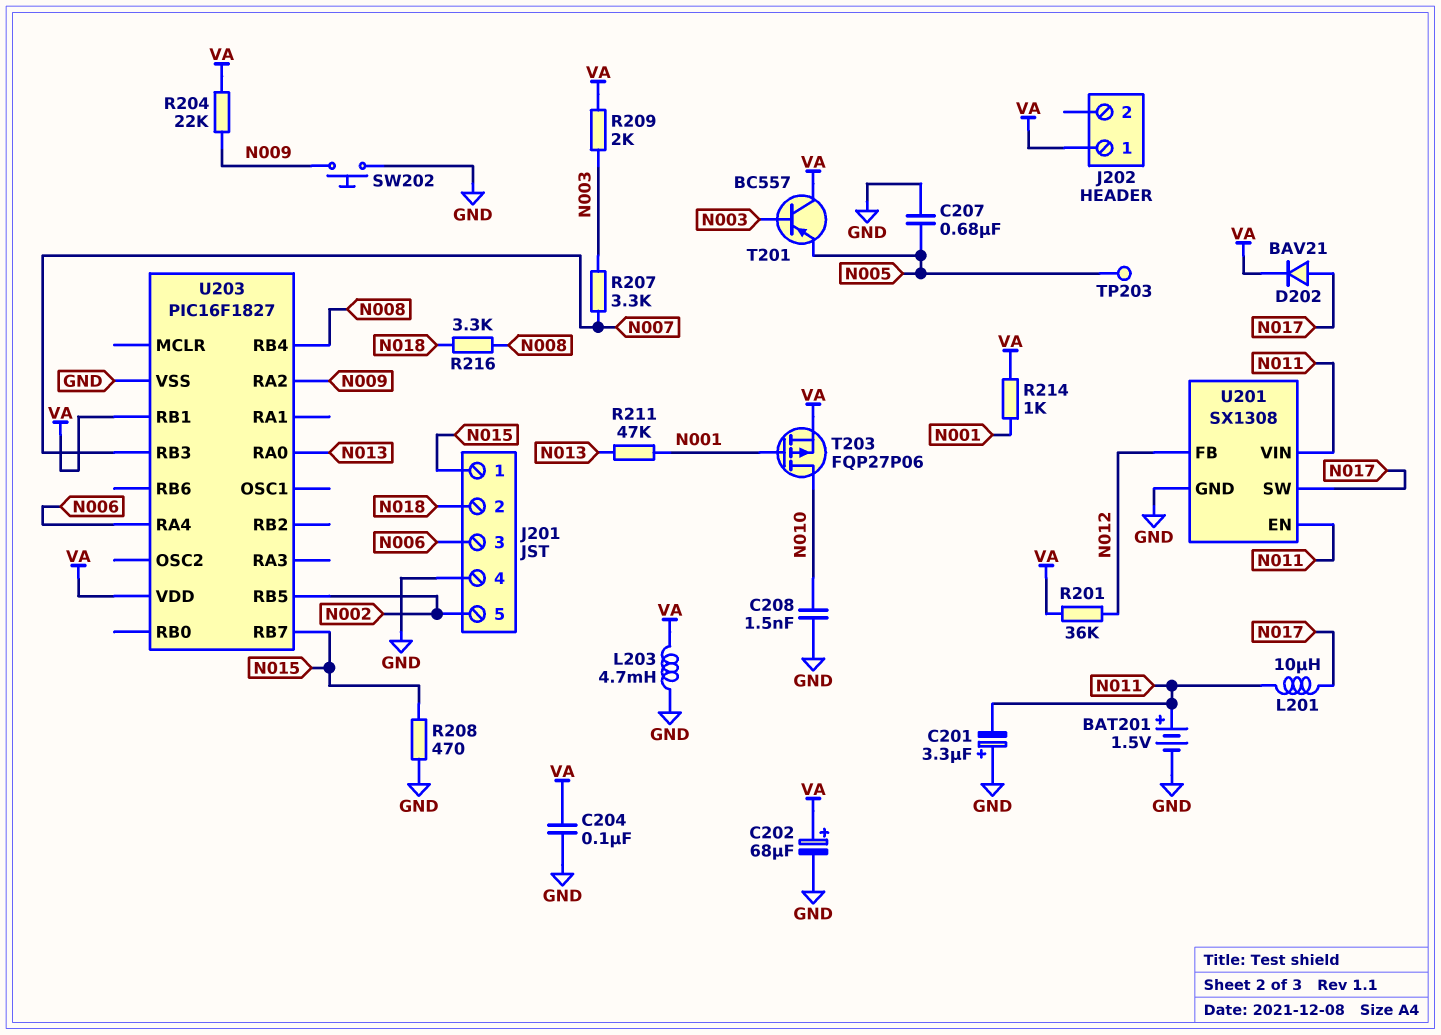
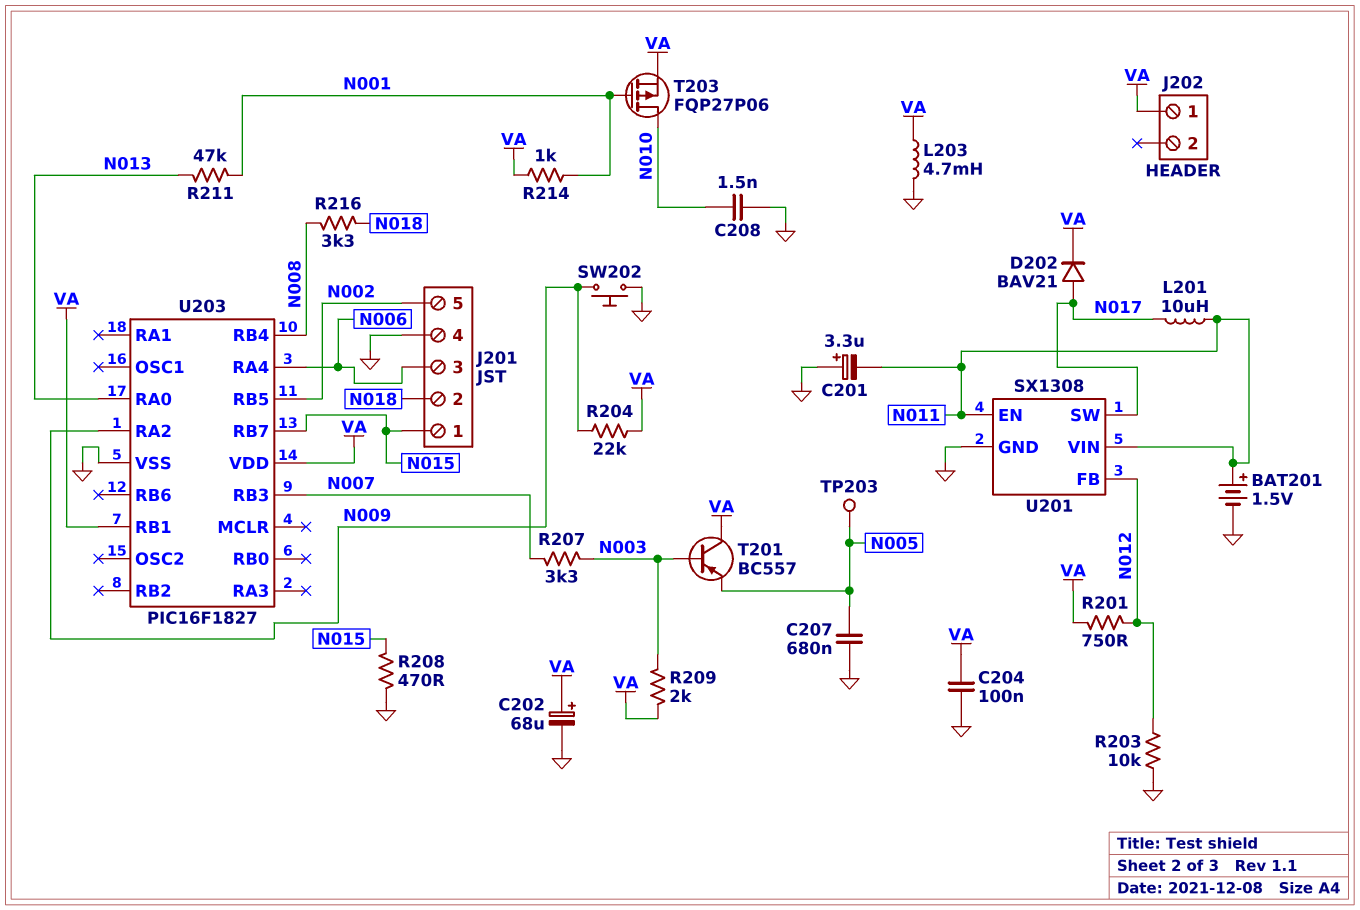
R201: 36k (N012, VA) -> 750 (N012, VA)
R203: none -> 10k (GND, N012)

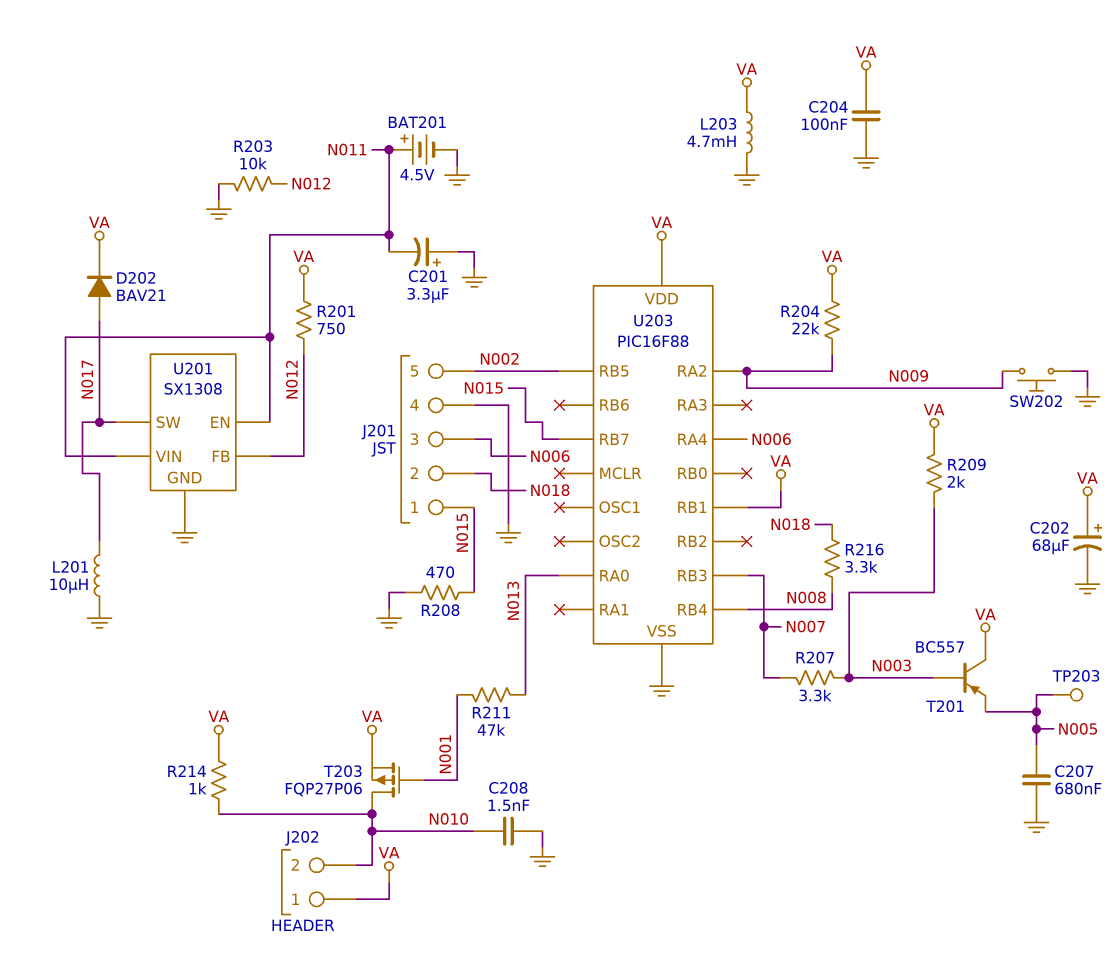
BAT201: 1.5V (plus N011, minus GND) -> 4.5V (plus N011, minus GND)
J202 pin 2: none -> N010
L201: 10uH (N011, N017) -> 10uH (GND, N017)
R214: 1k (N001, VA) -> 1k (N010, VA)
U203: PIC16F1827 -> PIC16F88

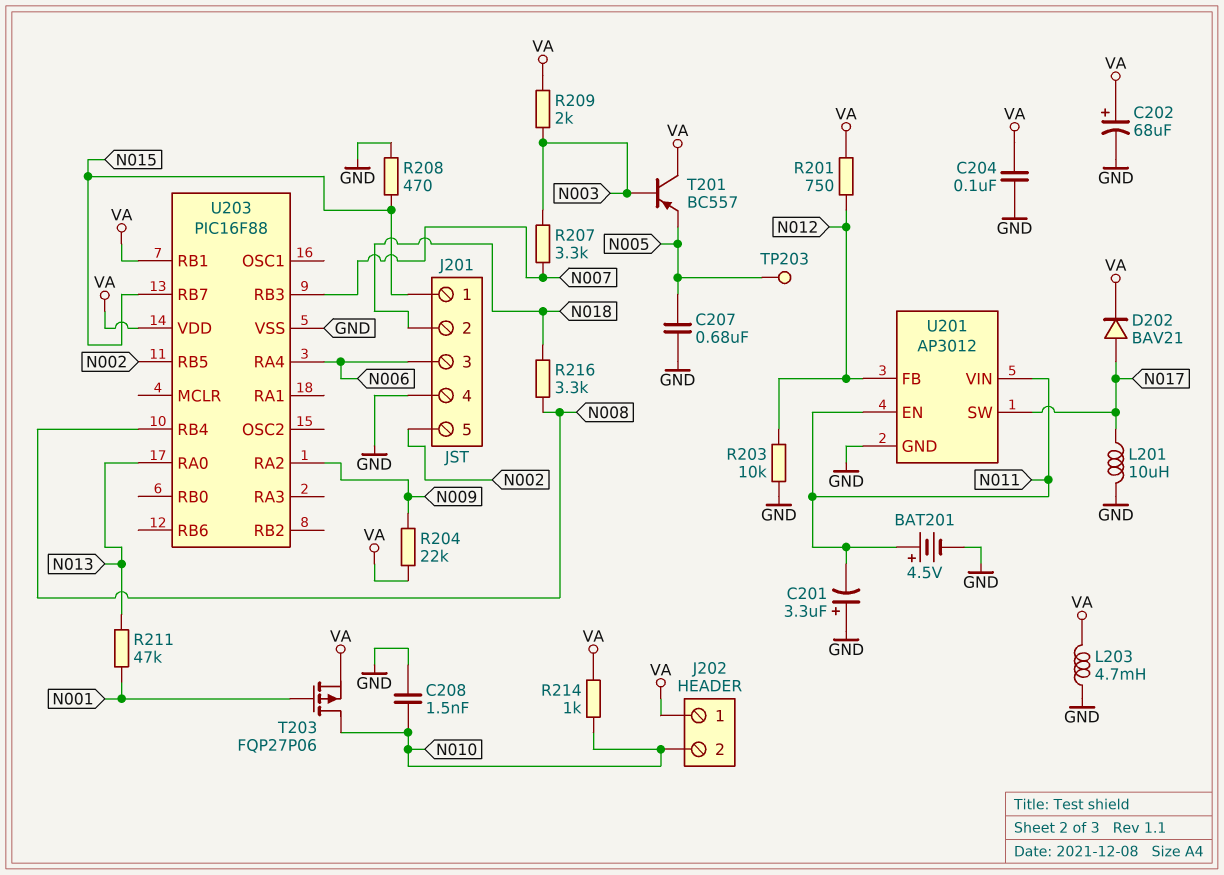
SW202: button (GND, N009) -> none
U201: SX1308 -> AP3012

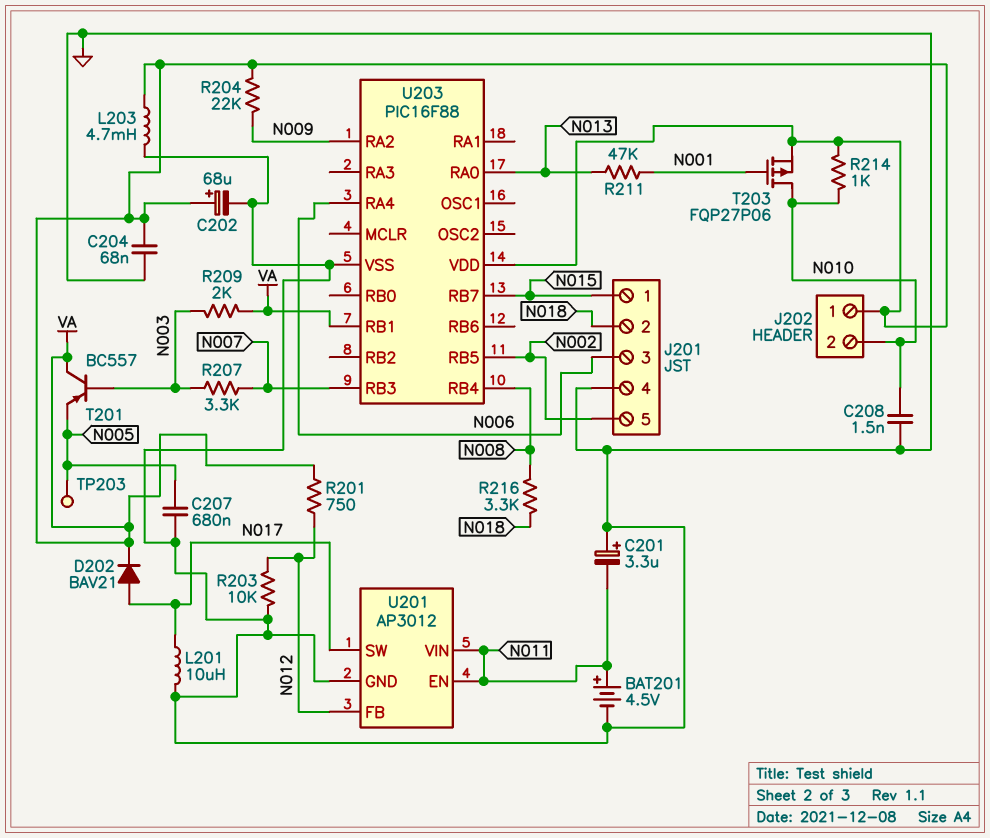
C204: 100nF (GND, VA) -> 68nF (GND, VA)
R208: 470 (GND, N015) -> none

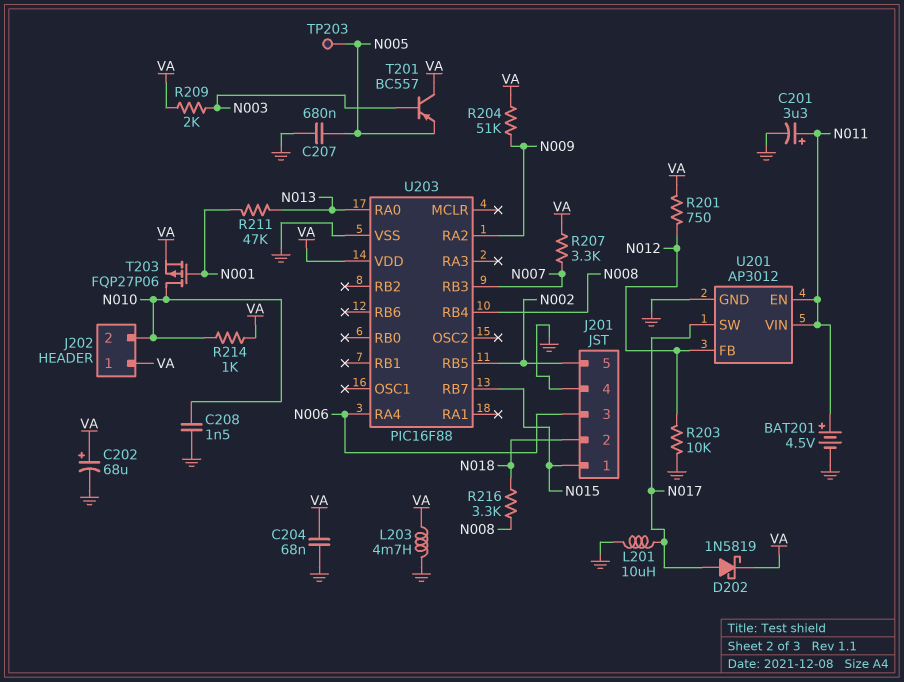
C201: 3.3uF (plus GND, minus N011) -> 3.3uF (plus N011, minus GND)
D202: diode BAV21 (A N017, K VA) -> schottky 1N5819 (A N017, K VA)
R204: 22k (N009, VA) -> 51k (N009, VA)
R207: 3.3k (N003, N007) -> 3.3k (N007, VA)
U203 pin RB1: VA -> none

